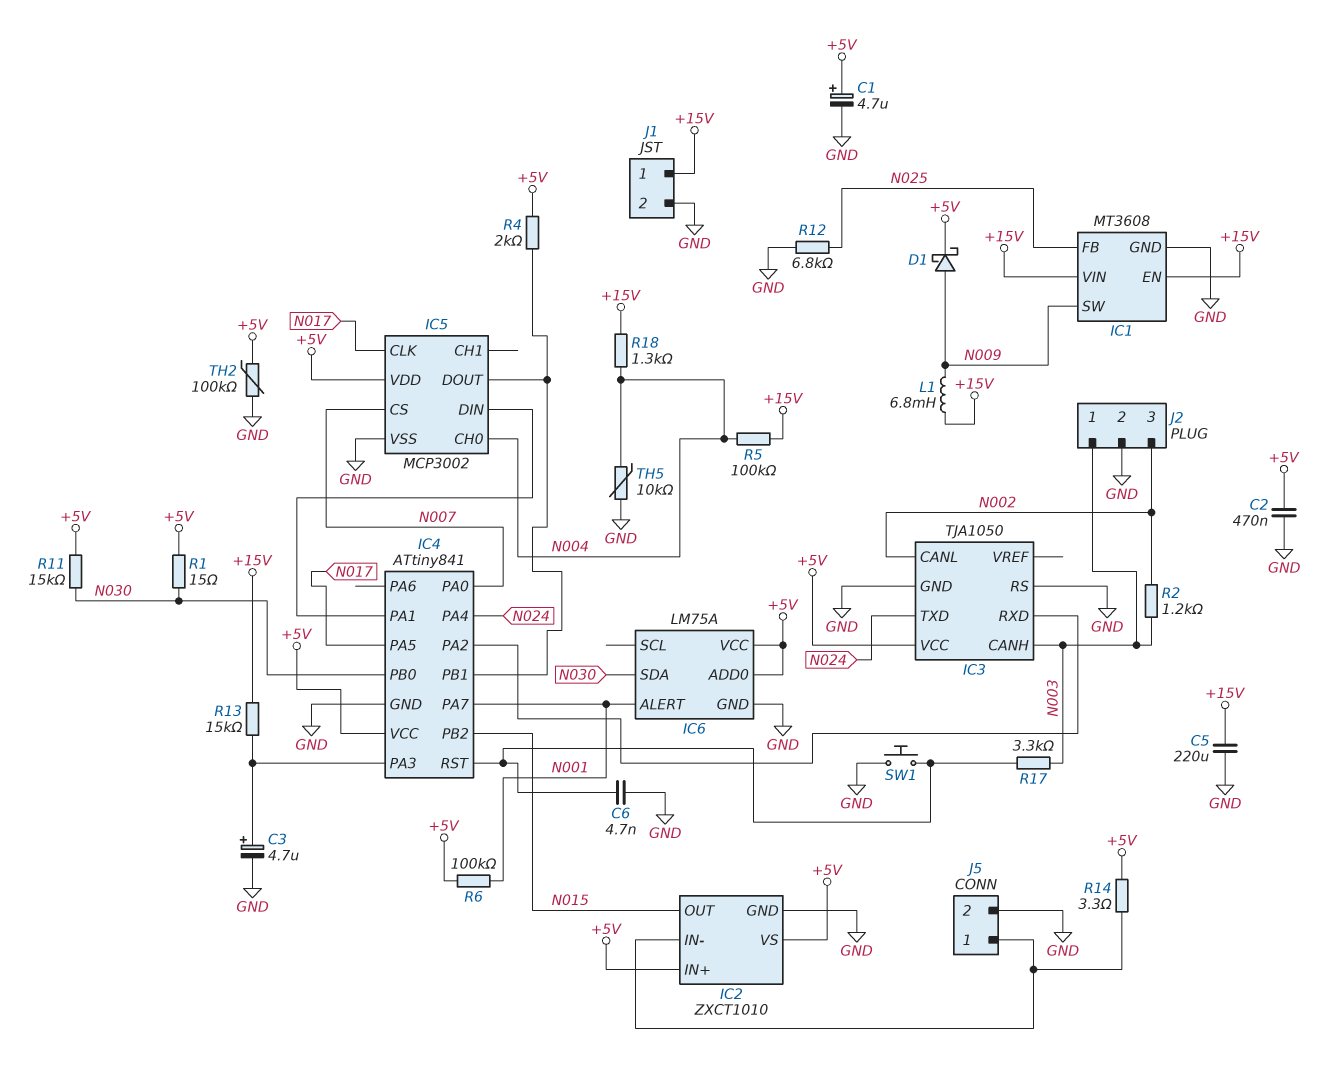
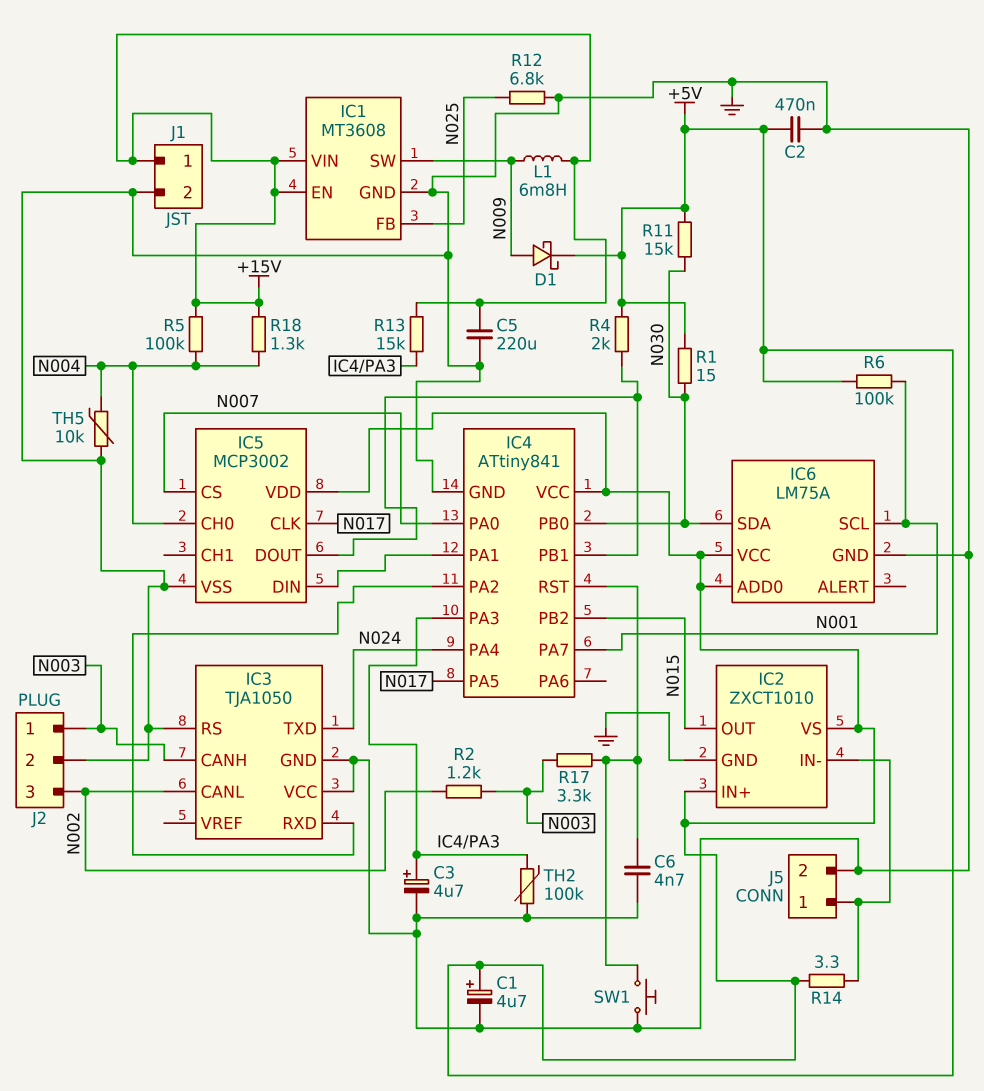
IC3 pin VCC: +5V -> GND
IC6 pin ALERT: N001 -> none
IC6 pin SCL: none -> N001
TH2: 100k (+5V, GND) -> 100k (GND, IC4/PA3)

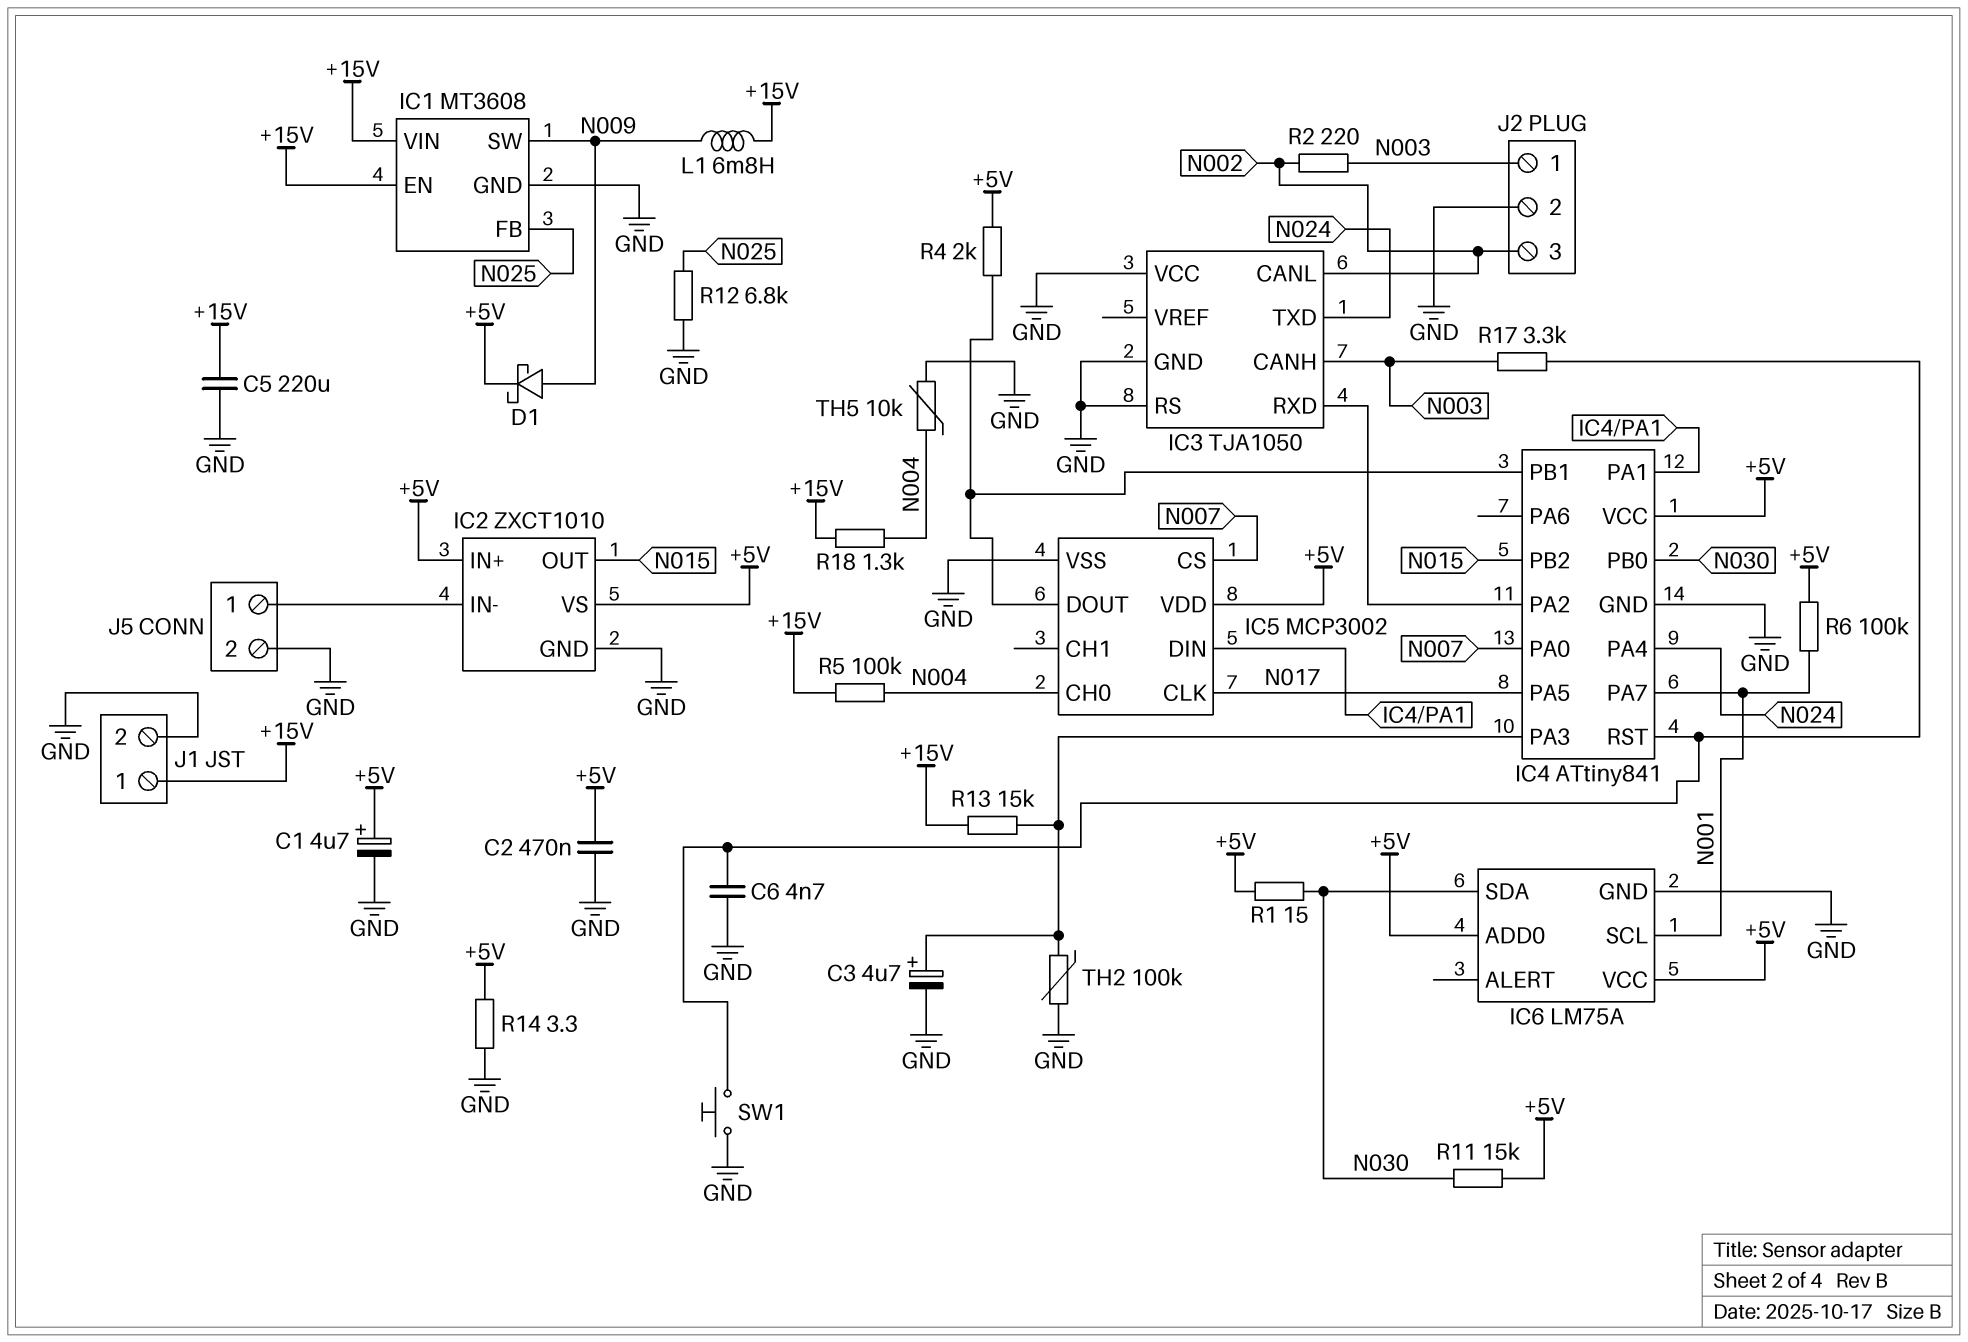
R2: 1.2k (N002, N003) -> 220 (N002, N003)
R14: 3.3 (+5V, IC2/IN-) -> 3.3 (+5V, GND)

